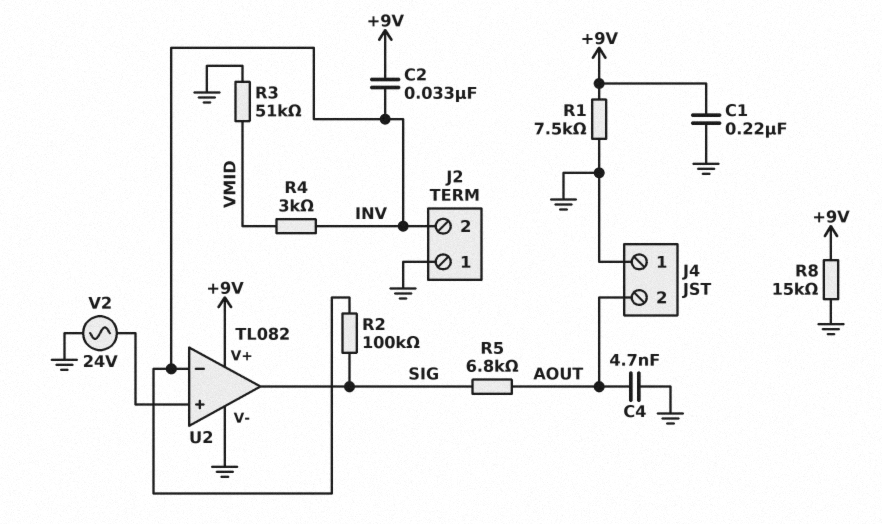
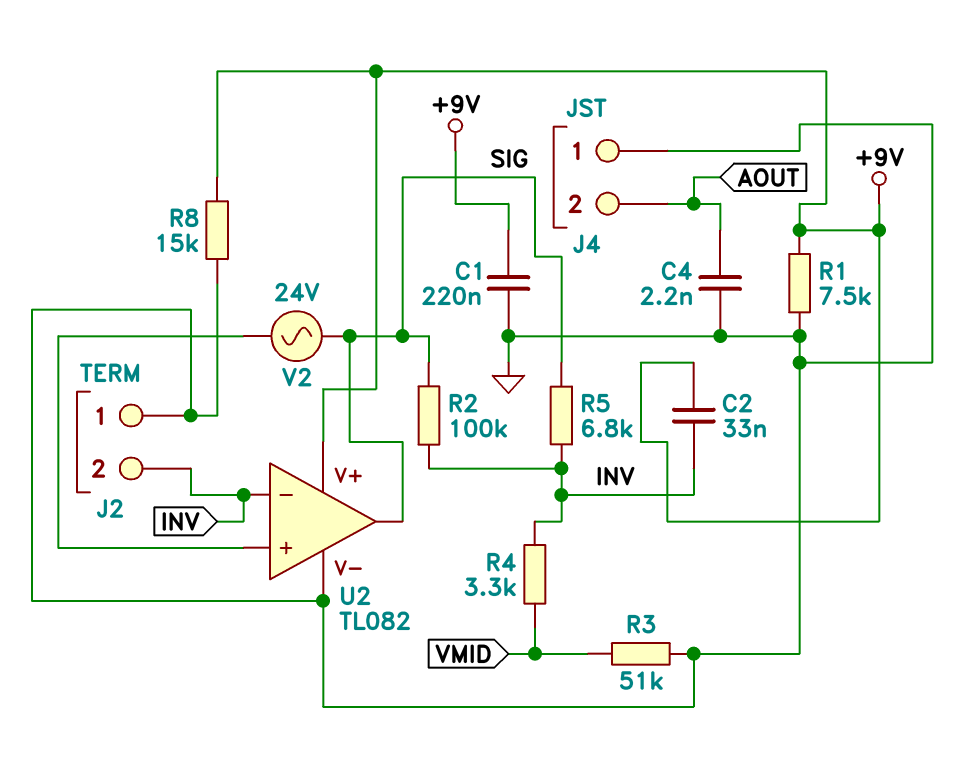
C4: 4.7nF (AOUT, GND) -> 2.2nF (AOUT, GND)
R4: 3k (INV, VMID) -> 3.3k (INV, VMID)
R5: 6.8k (AOUT, SIG) -> 6.8k (INV, SIG)
V2: AC 24V (GND, U2/in+) -> AC 24V (SIG, U2/in+)

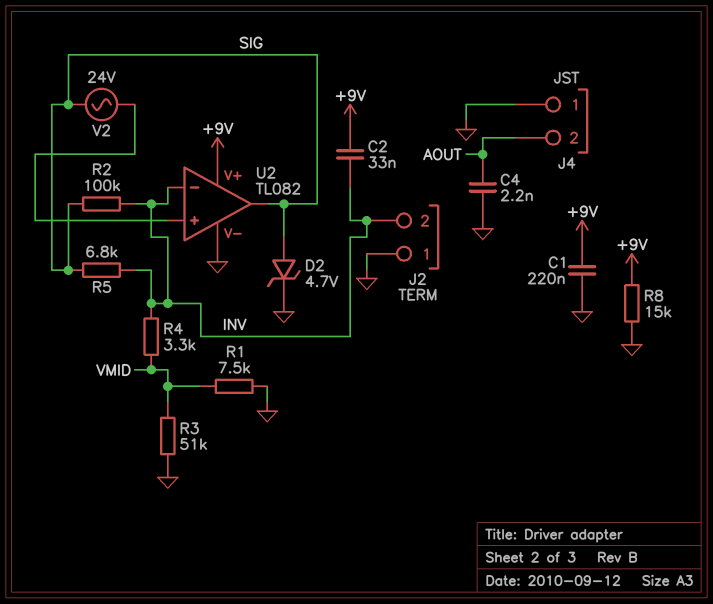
D2: none -> zener 4.7V (A SIG, K GND)
R1: 7.5k (+9V, GND) -> 7.5k (GND, VMID)

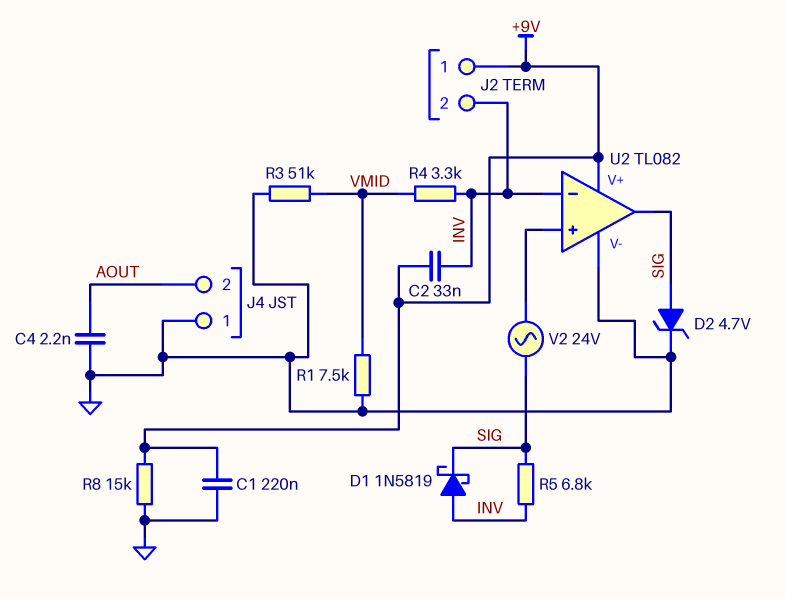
D1: none -> schottky 1N5819 (A INV, K SIG)
J2 pin 1: GND -> +9V
R2: 100k (INV, SIG) -> none

